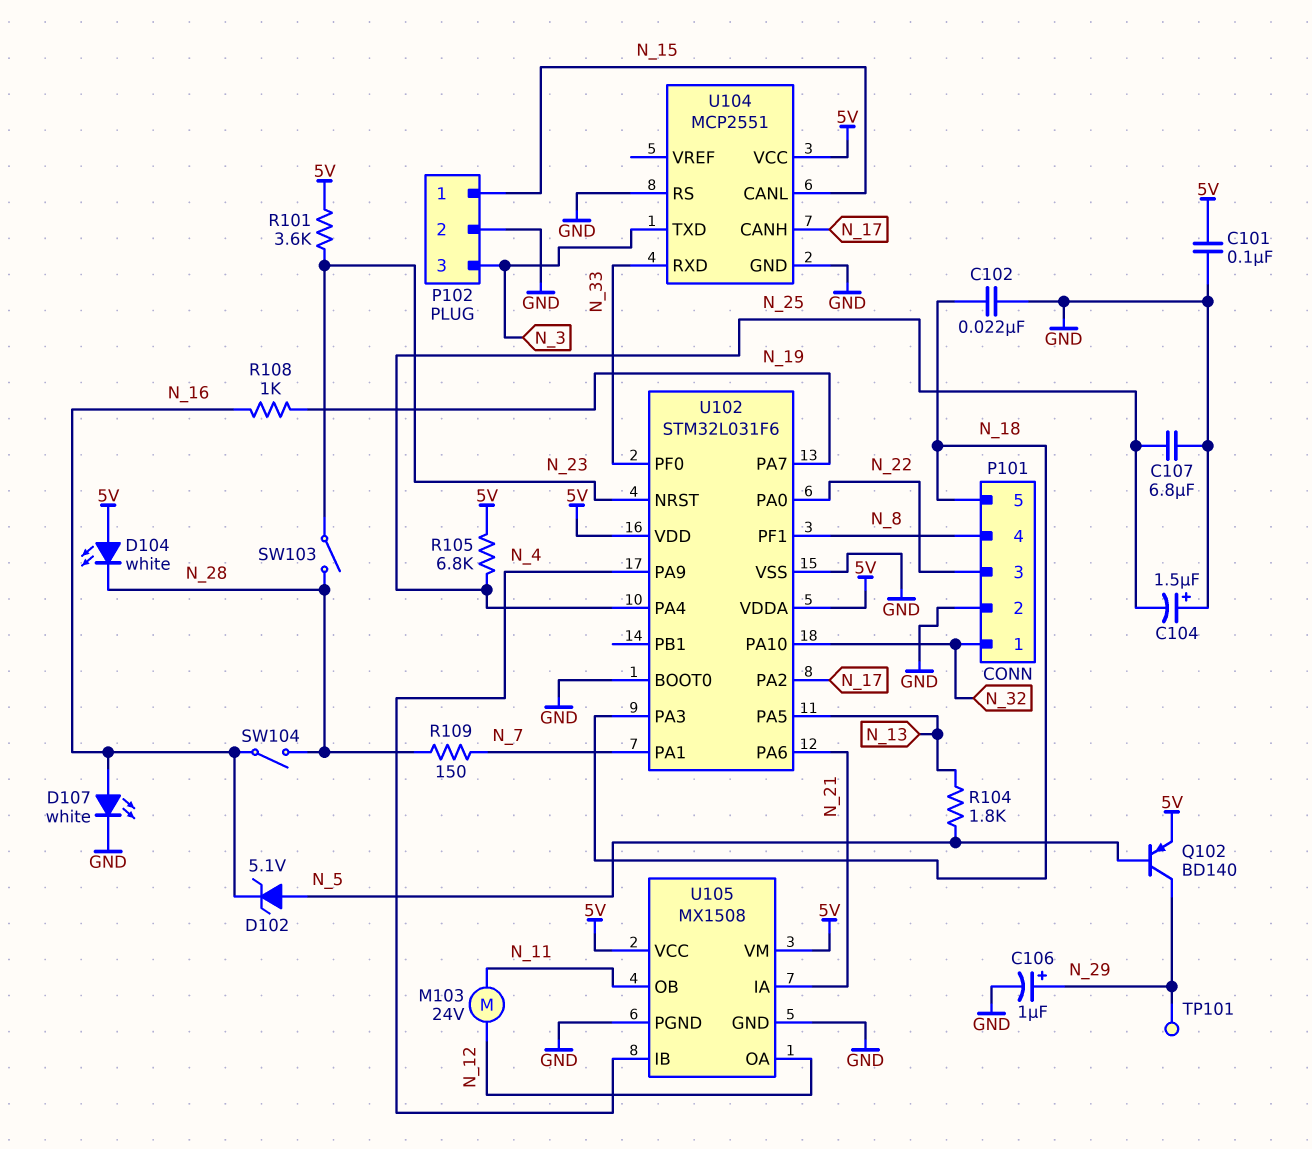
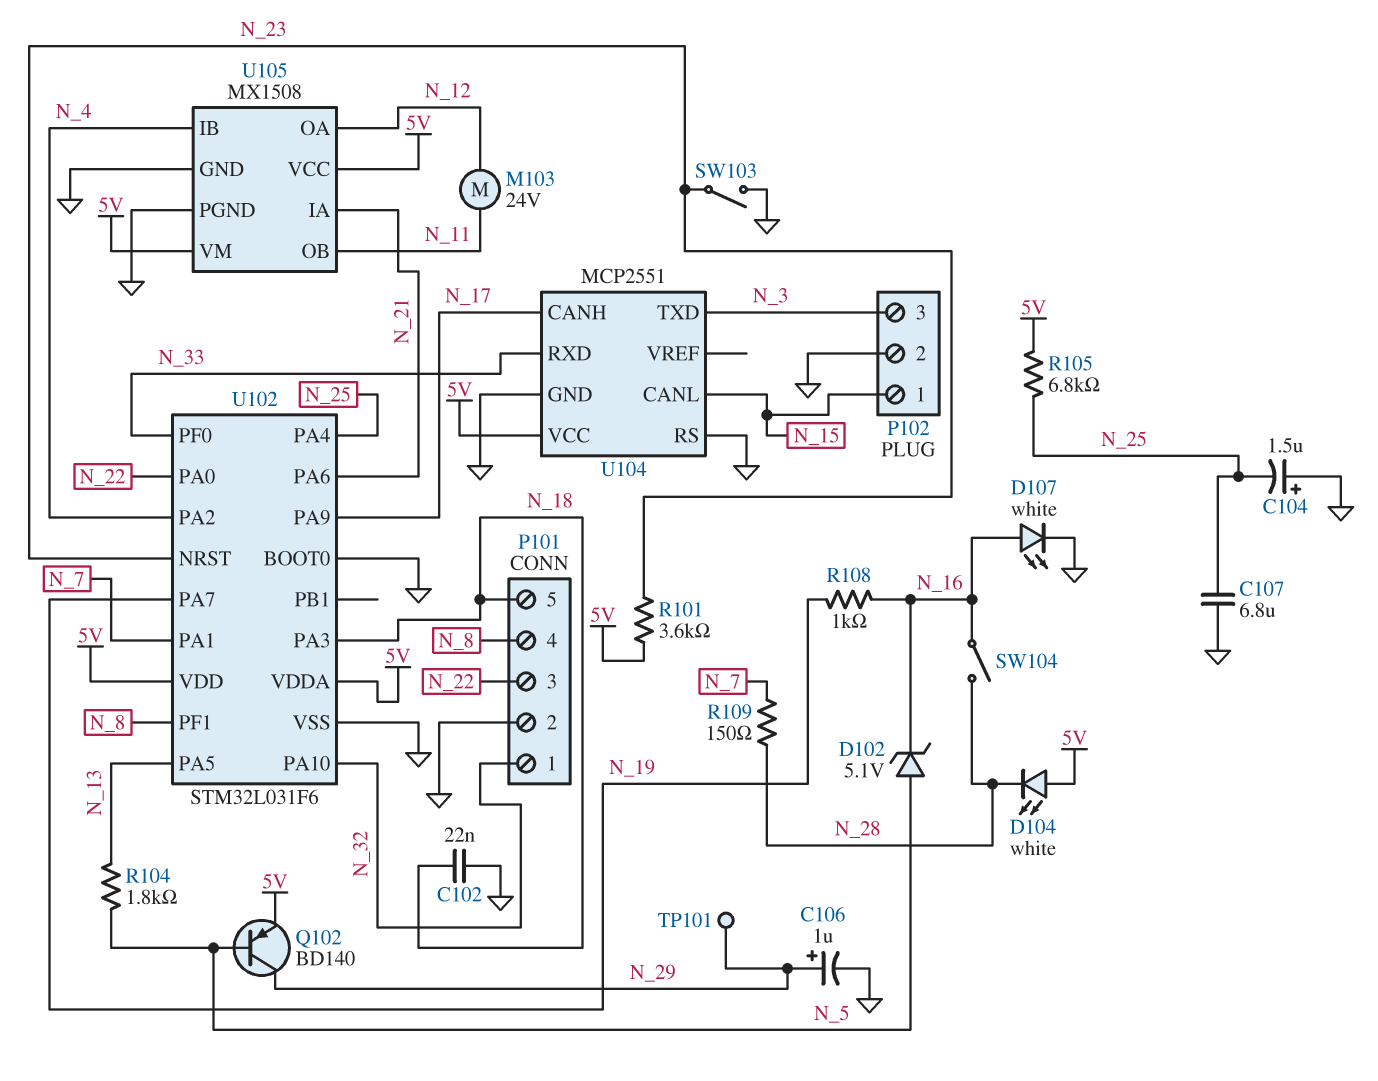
C101: 100nF (5V, GND) -> none
SW103: switch (N_23, N_28) -> switch (GND, N_23)
U102 pin PA2: N_17 -> N_4
U102 pin PA9: N_4 -> N_17

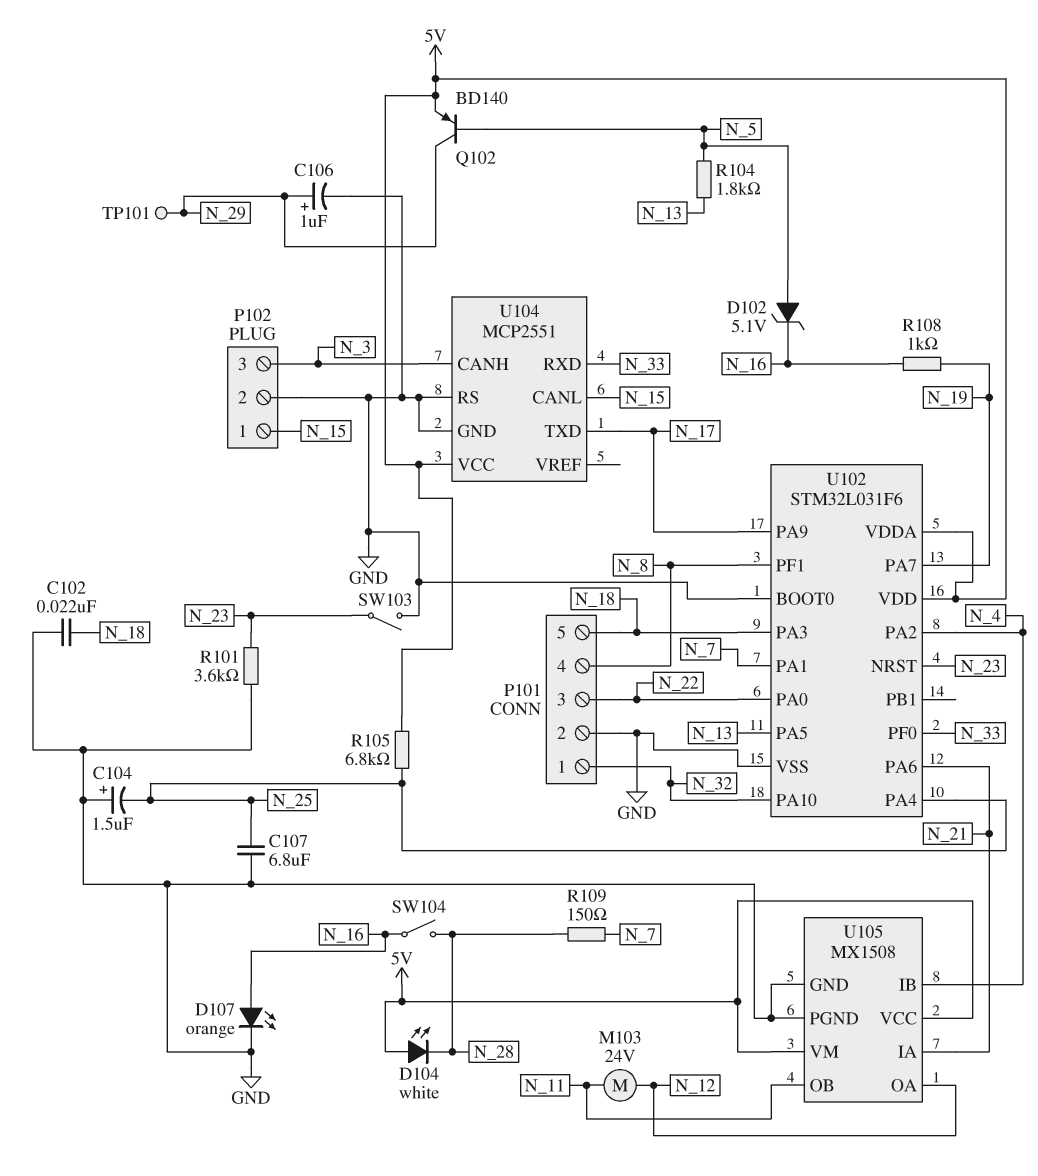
D107: LED white (A N_16, K GND) -> LED orange (A N_16, K GND)
R101: 3.6k (5V, N_23) -> 3.6k (GND, N_23)
U104 pin CANH: N_17 -> N_3
U104 pin TXD: N_3 -> N_17

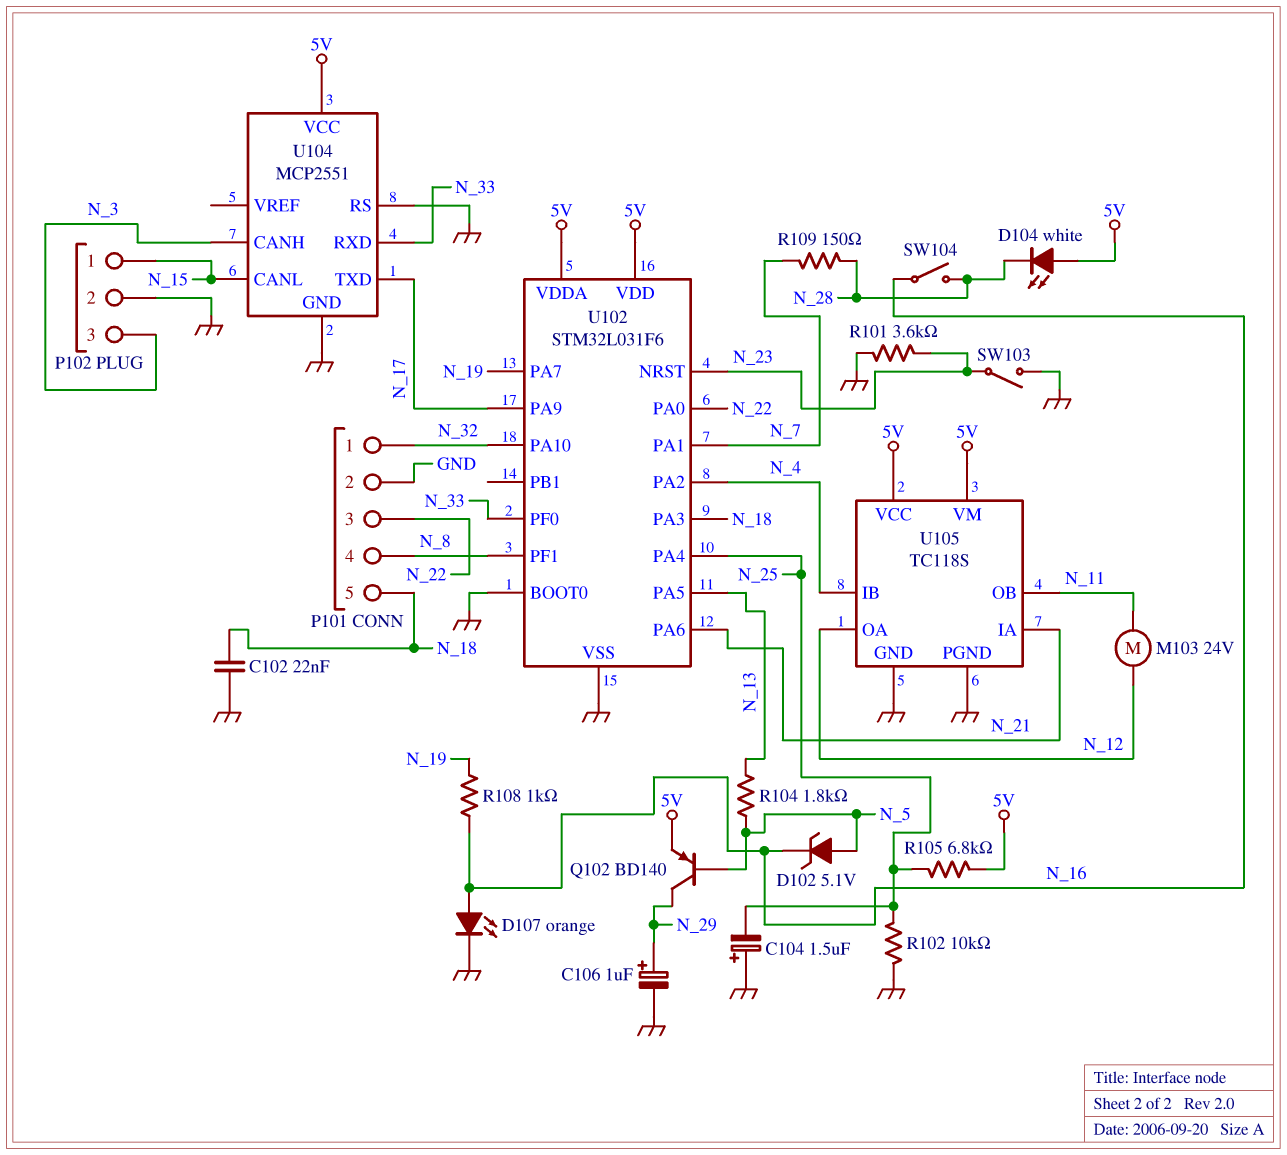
C107: 6.8uF (GND, N_25) -> none
R102: none -> 10k (GND, N_25)
TP101: test point (N_29) -> none
U105: MX1508 -> TC118S

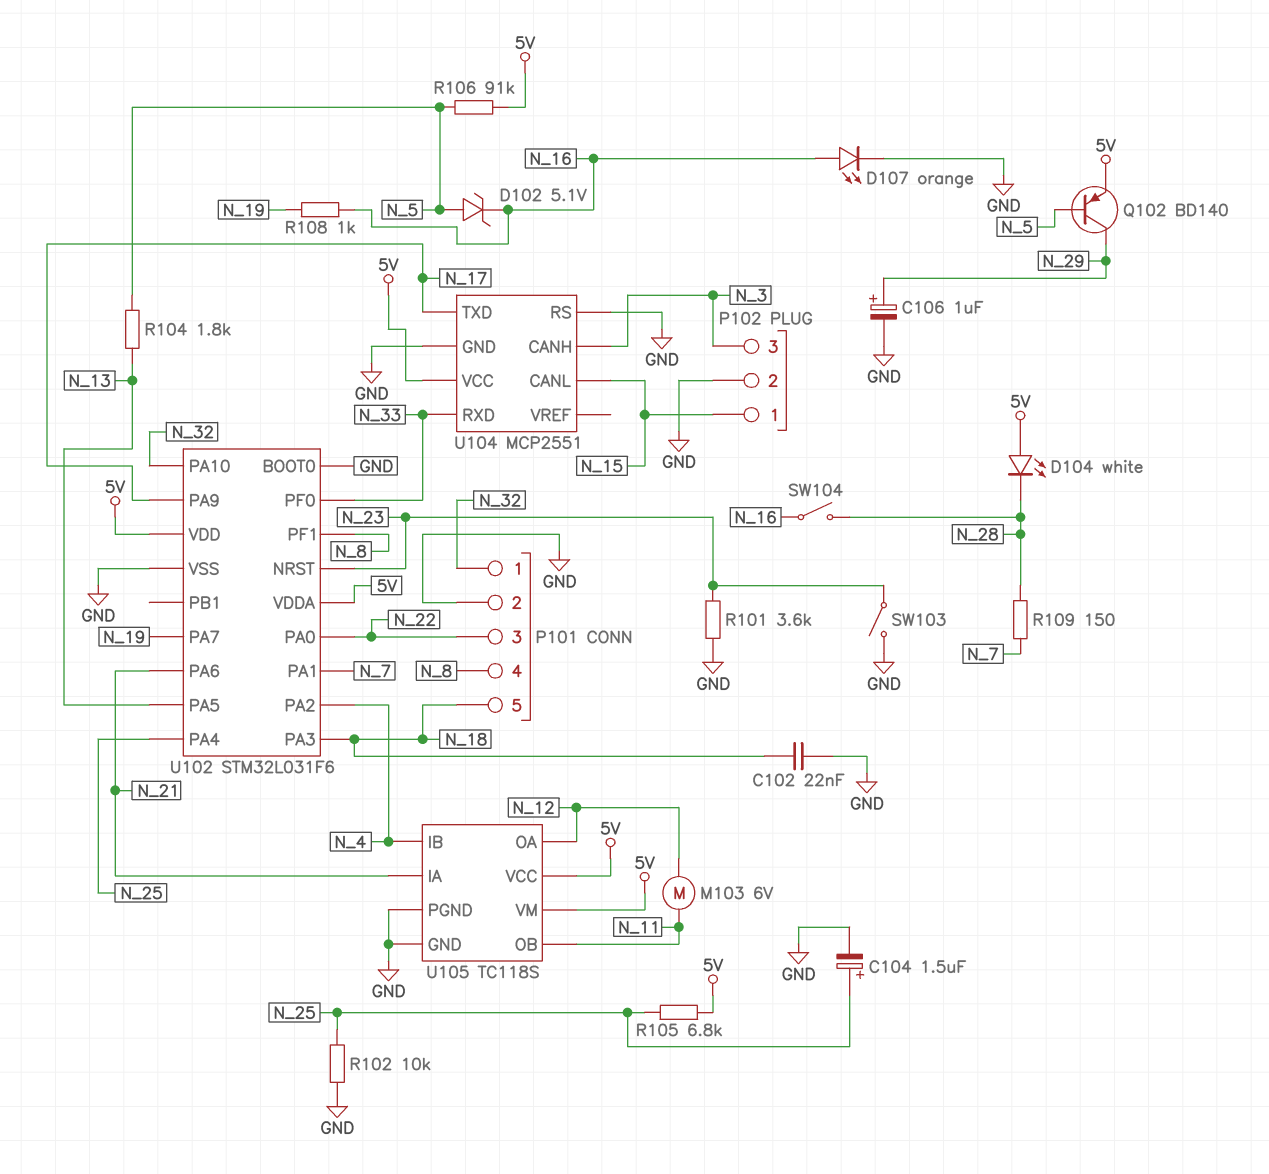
C104: 1.5uF (plus GND, minus N_25) -> 1.5uF (plus N_25, minus GND)
M103: motor 24V (N_11, N_12) -> motor 6V (N_11, N_12)
R106: none -> 91k (5V, N_5)

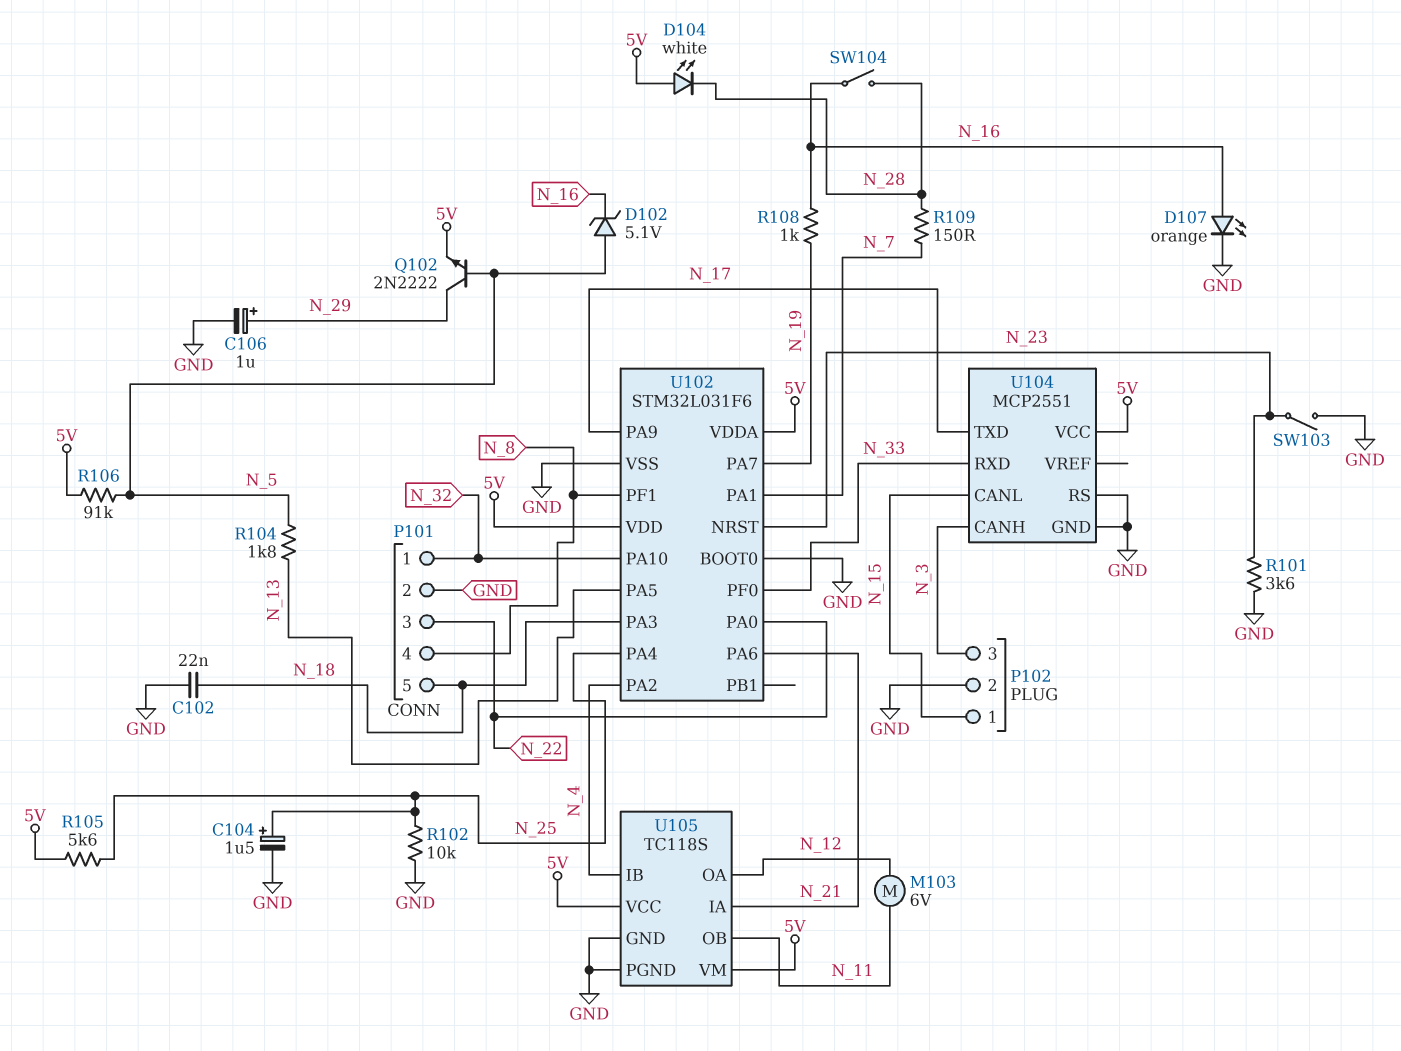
Q102: PNP BD140 (B N_5, C N_29, E 5V) -> NPN 2N2222 (B N_5, C N_29, E 5V)
R105: 6.8k (5V, N_25) -> 5.6k (5V, N_25)

